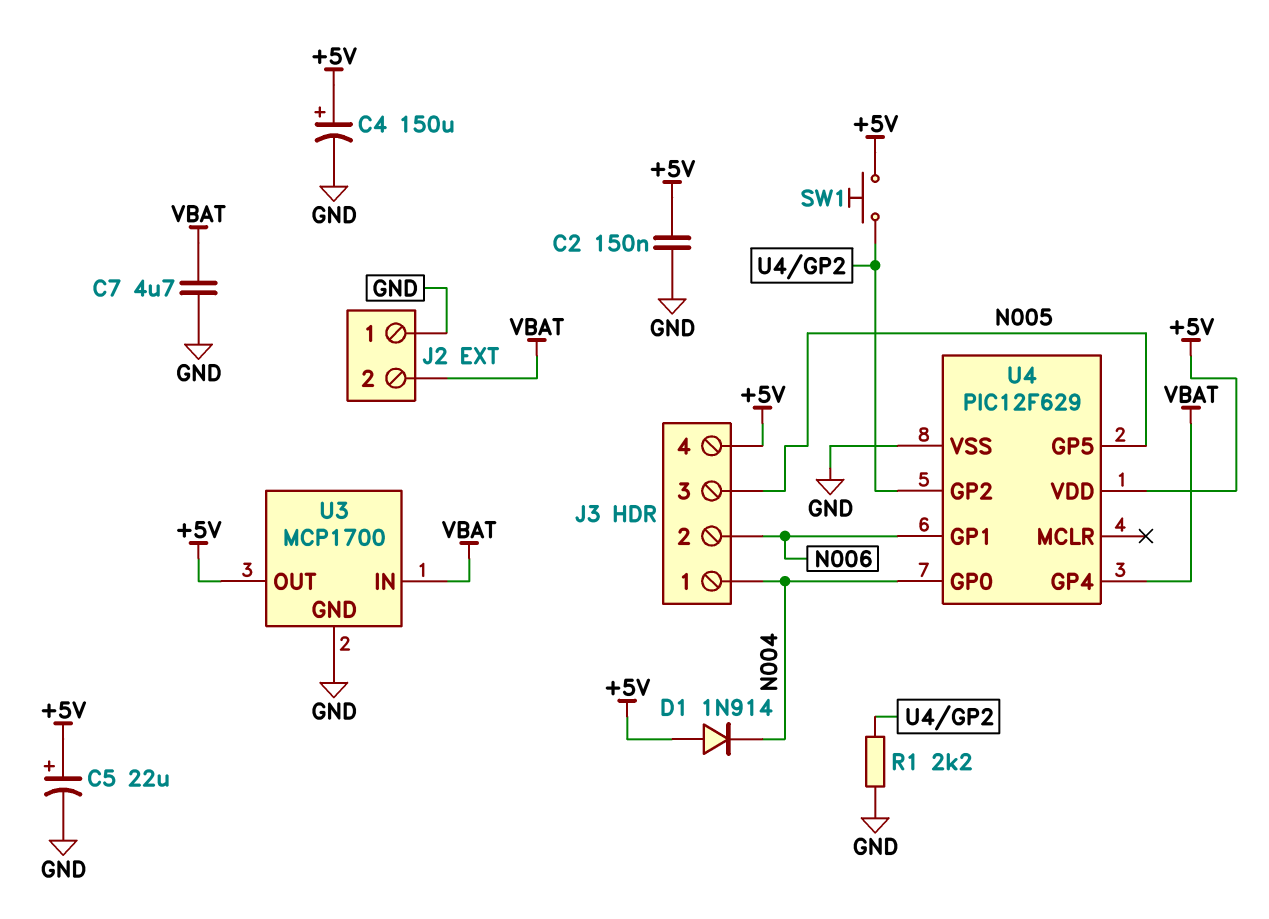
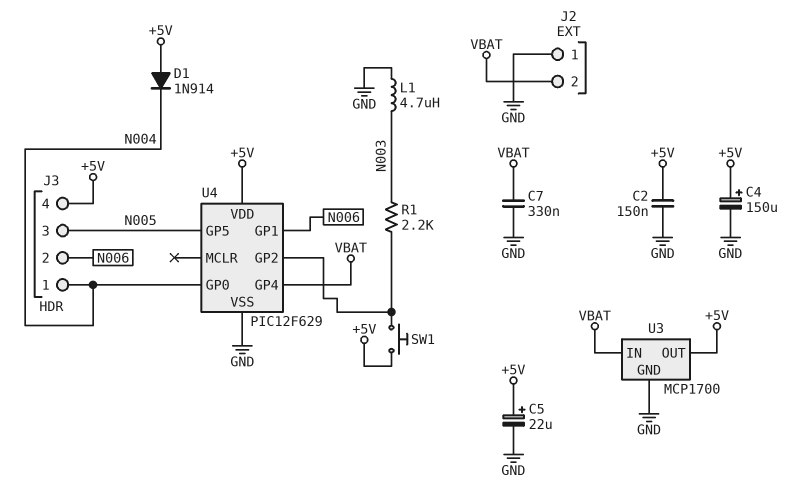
C7: 4.7uF (GND, VBAT) -> 330nF (GND, VBAT)
L1: none -> 4.7uH (GND, N003)
R1: 2.2k (GND, U4/GP2) -> 2.2k (N003, U4/GP2)

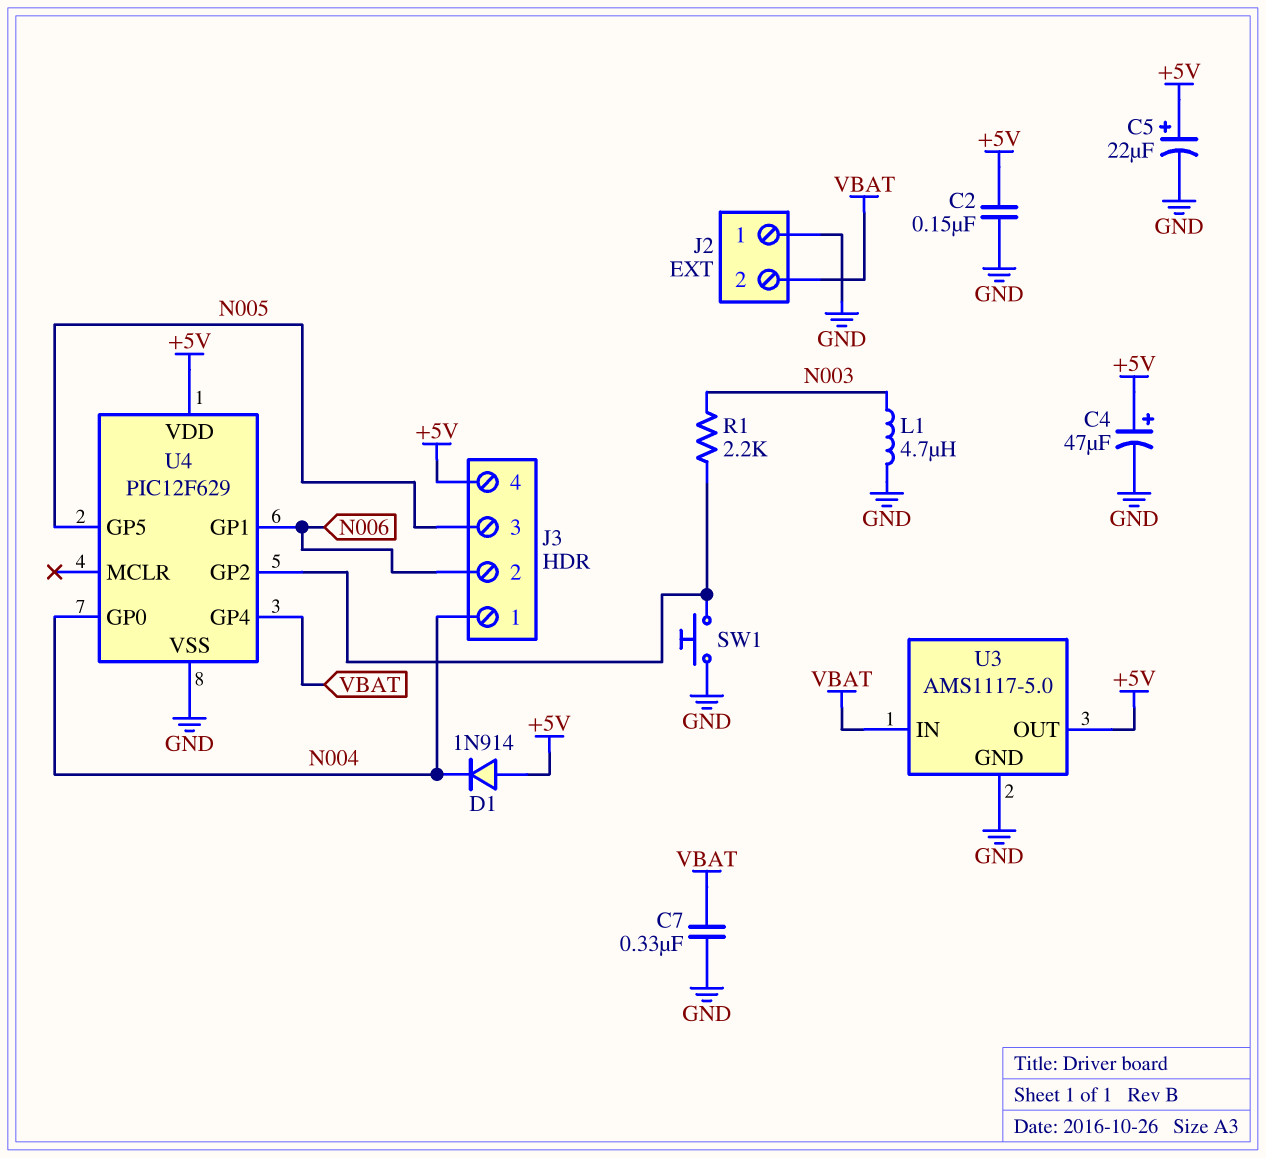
C4: 150uF (plus +5V, minus GND) -> 47uF (plus +5V, minus GND)
SW1: button (+5V, U4/GP2) -> button (GND, U4/GP2)
U3: MCP1700 -> AMS1117-5.0

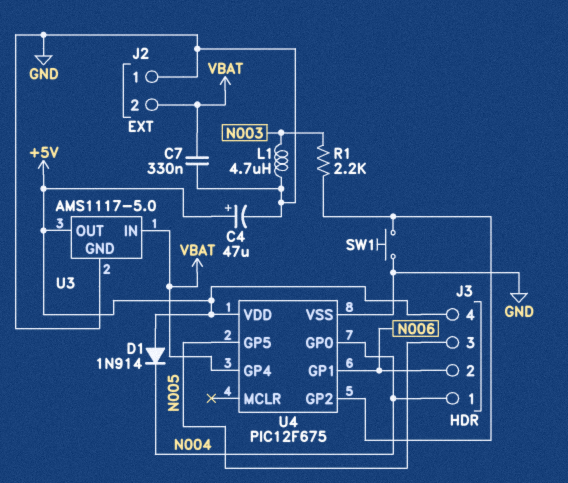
C2: 150nF (+5V, GND) -> none
C5: 22uF (plus +5V, minus GND) -> none
U4: PIC12F629 -> PIC12F675

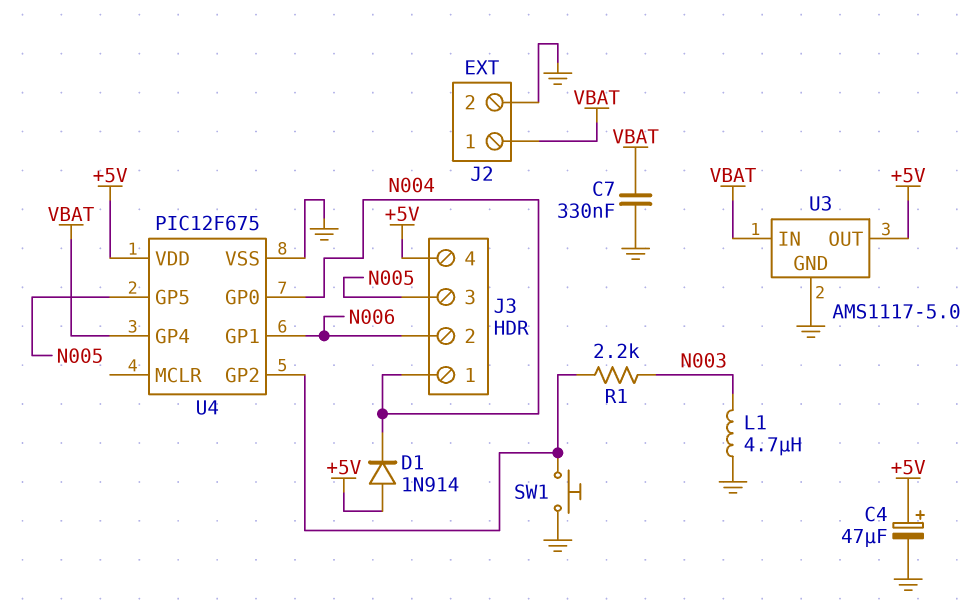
J2 pin 1: GND -> VBAT
J2 pin 2: VBAT -> GND

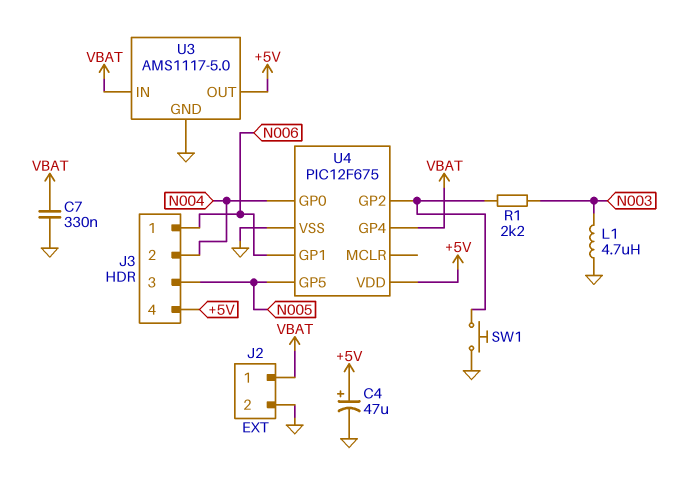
D1: diode 1N914 (A +5V, K N004) -> none
J3 pin 1: N004 -> N006
J3 pin 2: N006 -> N004

